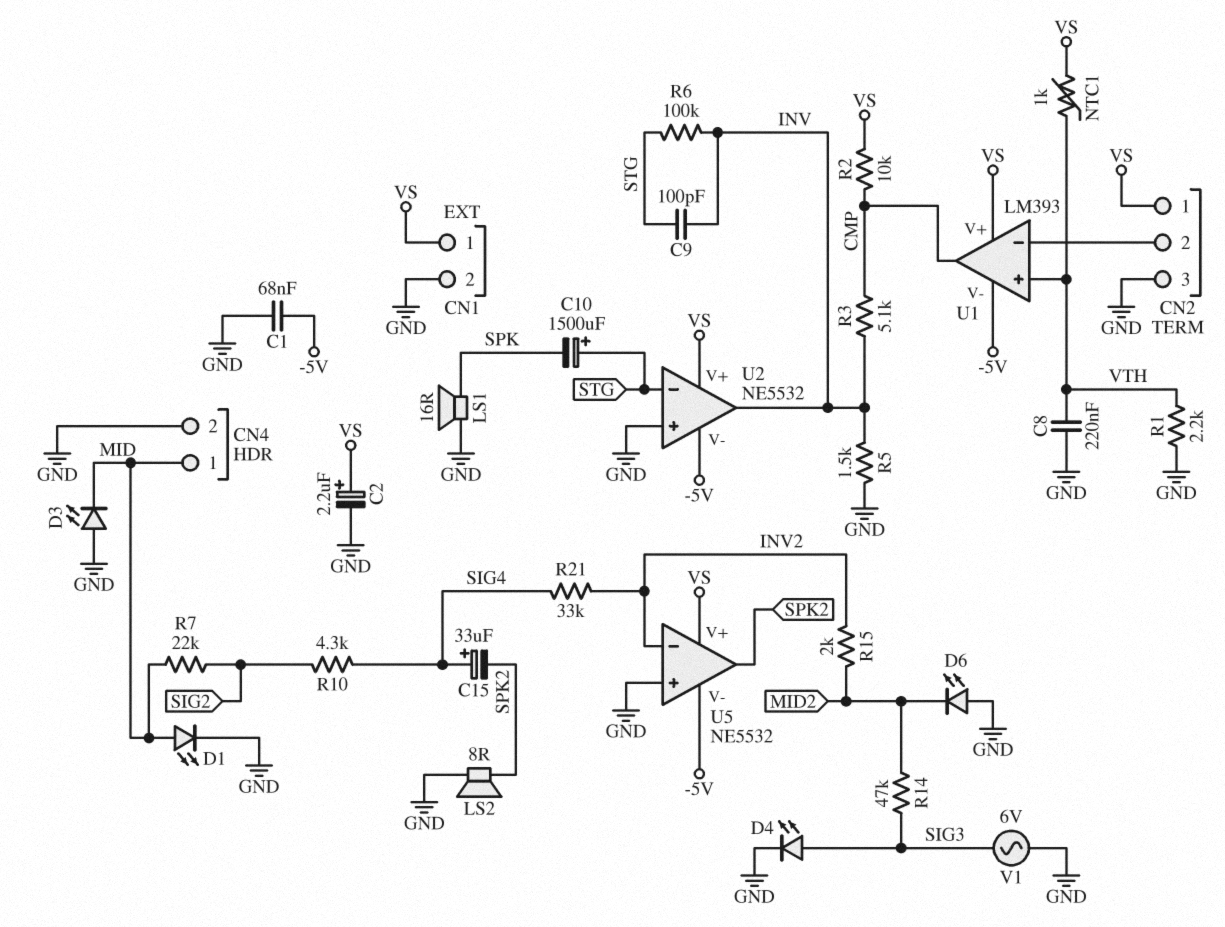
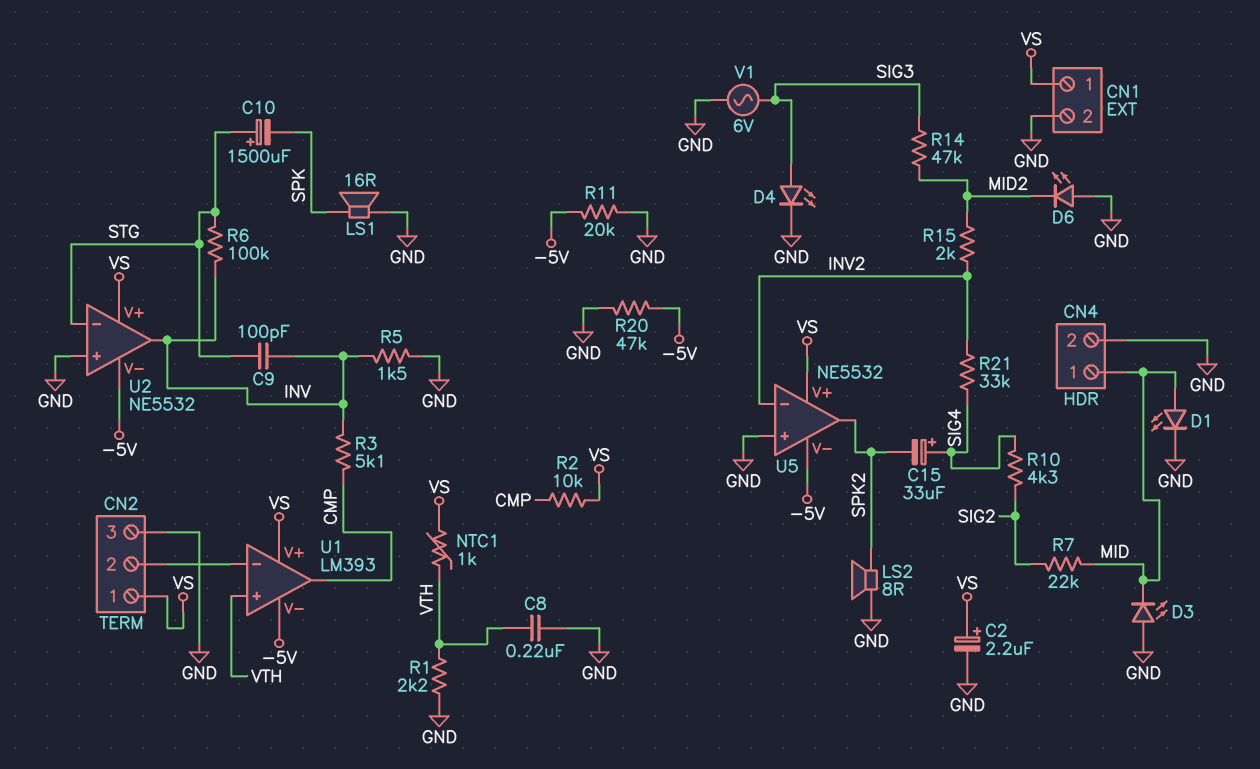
C1: 68nF (-5V, GND) -> none
R11: none -> 20k (-5V, GND)
R20: none -> 47k (-5V, GND)

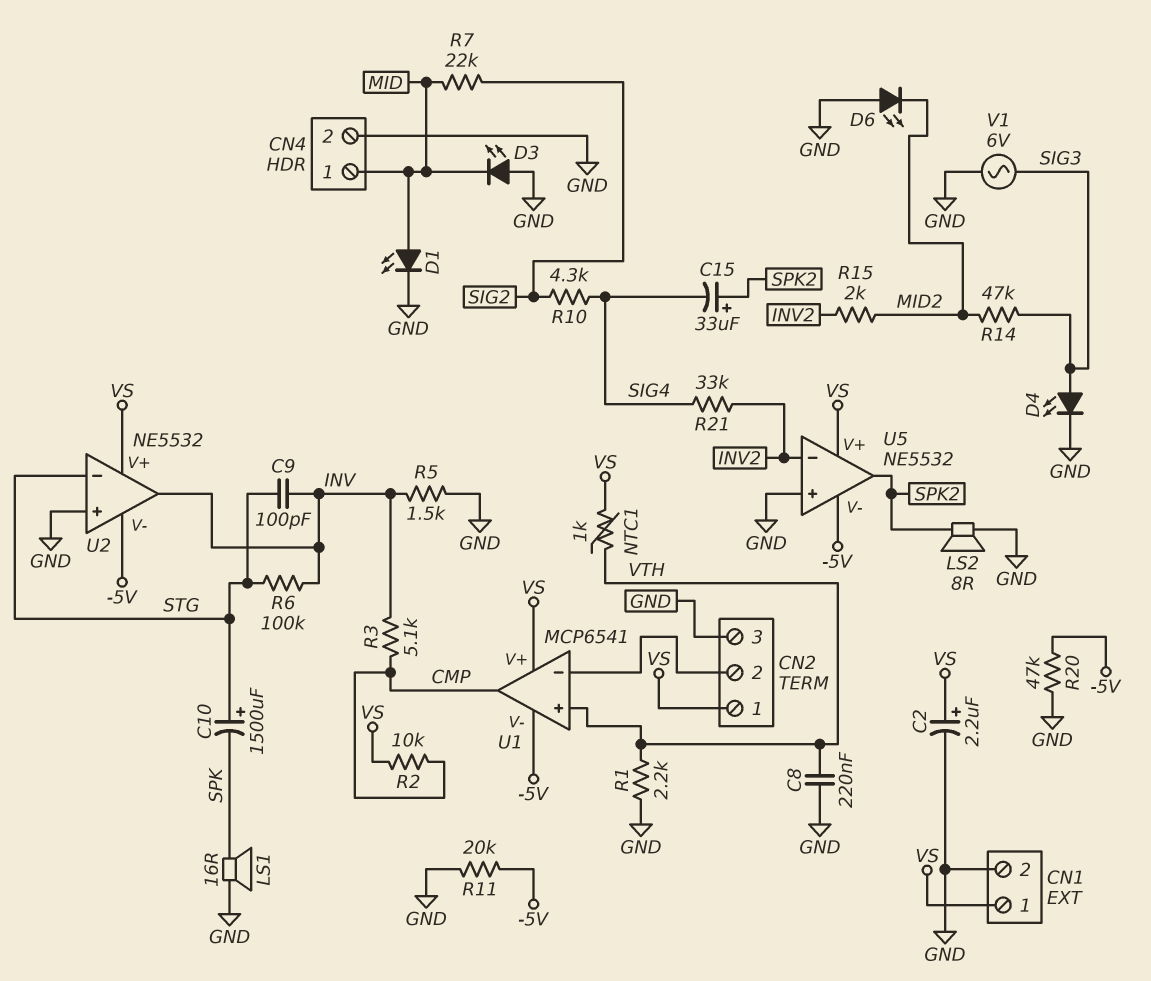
C15: 33uF (plus SIG4, minus SPK2) -> 33uF (plus SPK2, minus SIG4)
U1: LM393 -> MCP6541

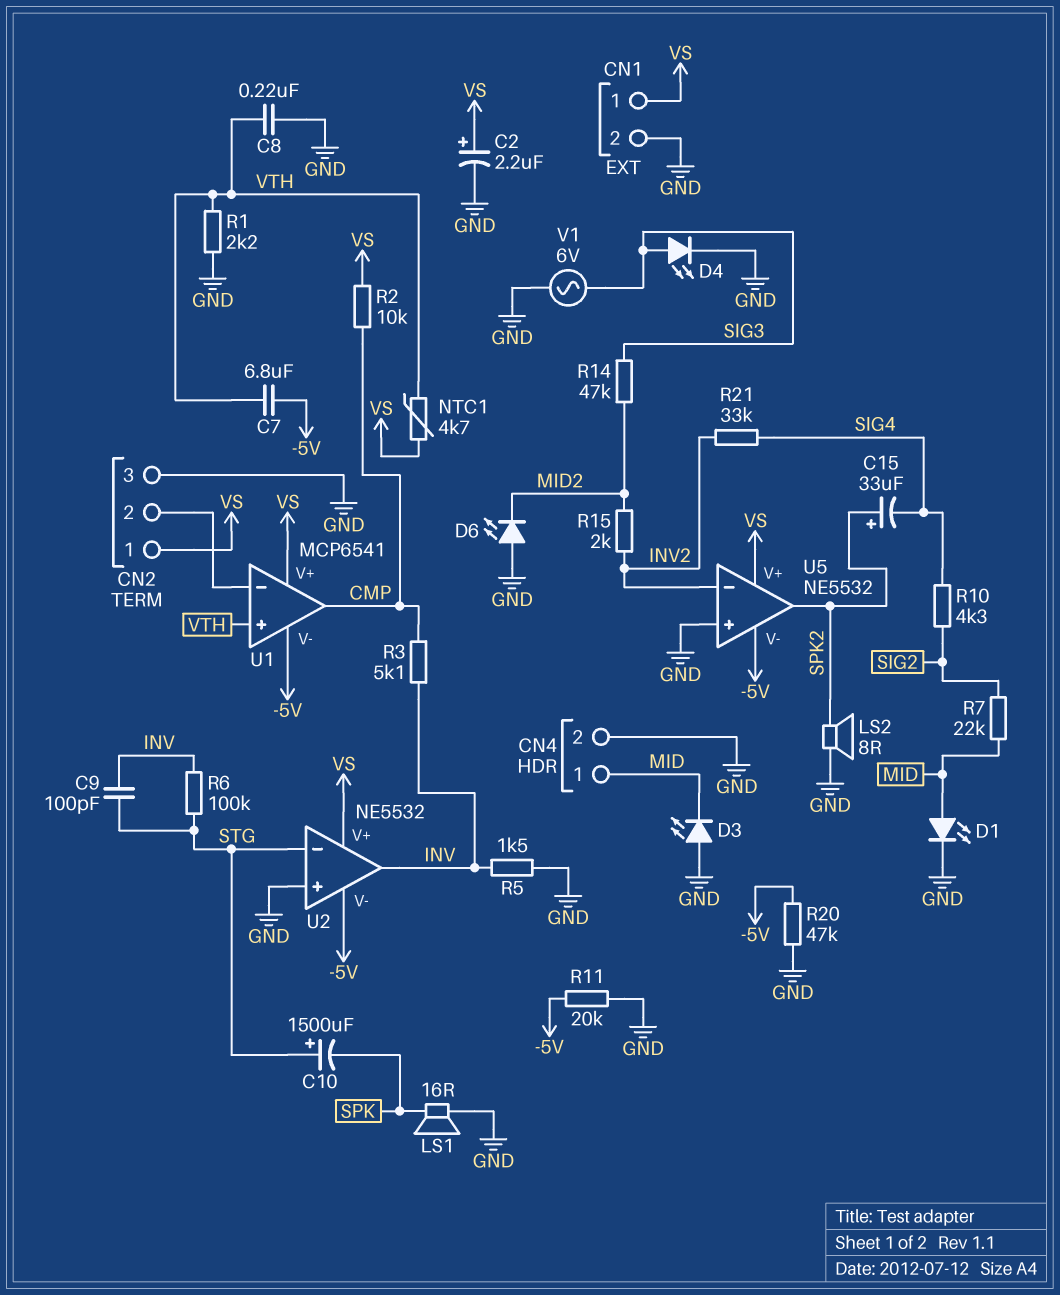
C7: none -> 6.8uF (-5V, VTH)
NTC1: 1k (VS, VTH) -> 4.7k (VS, VTH)

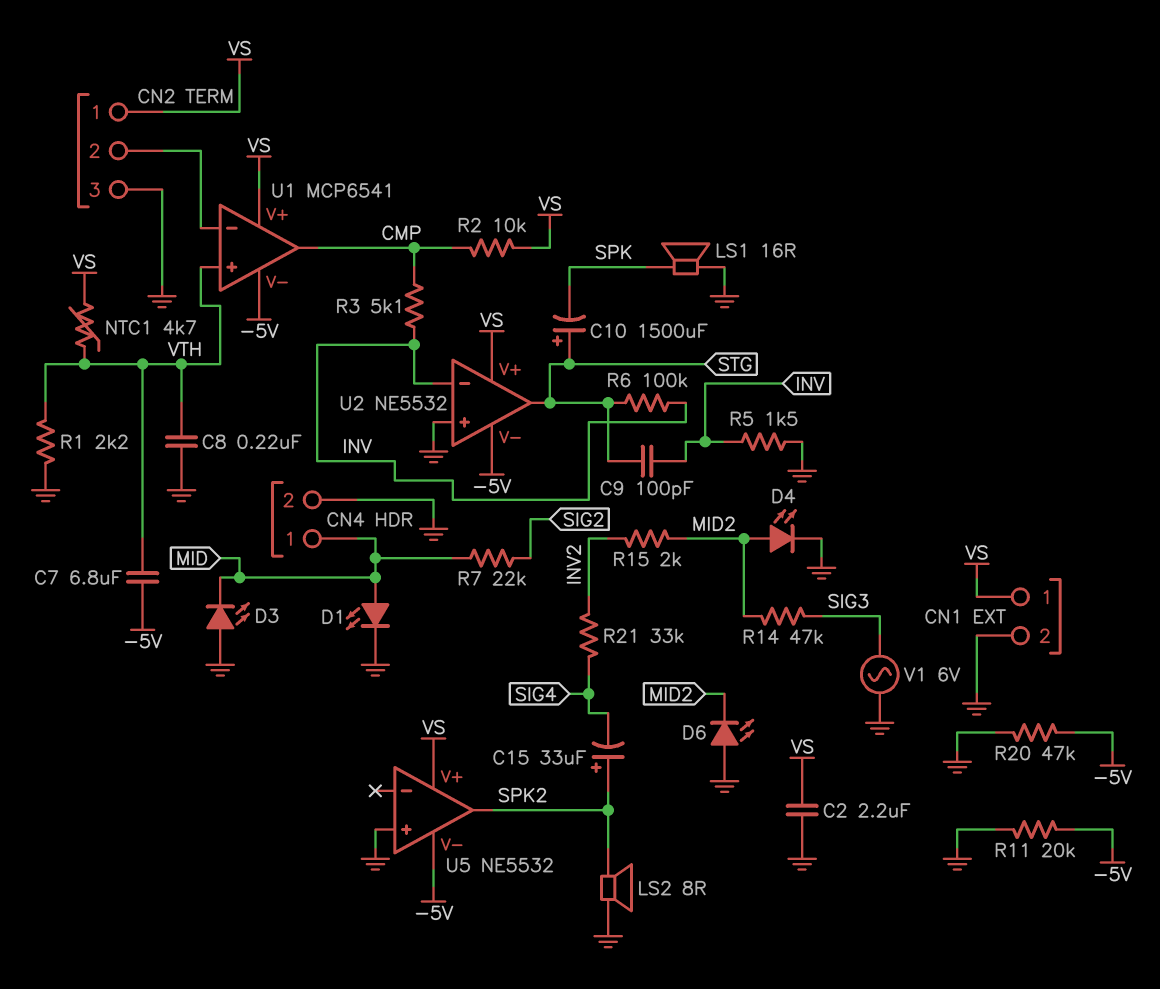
C2: 2.2uF (plus VS, minus GND) -> 2.2uF (GND, VS)
D4: LED (A SIG3, K GND) -> LED (A MID2, K GND)
R10: 4.3k (SIG2, SIG4) -> none
U2 pin in-: STG -> INV
U2 pin out: INV -> STG
U5 pin in-: INV2 -> none

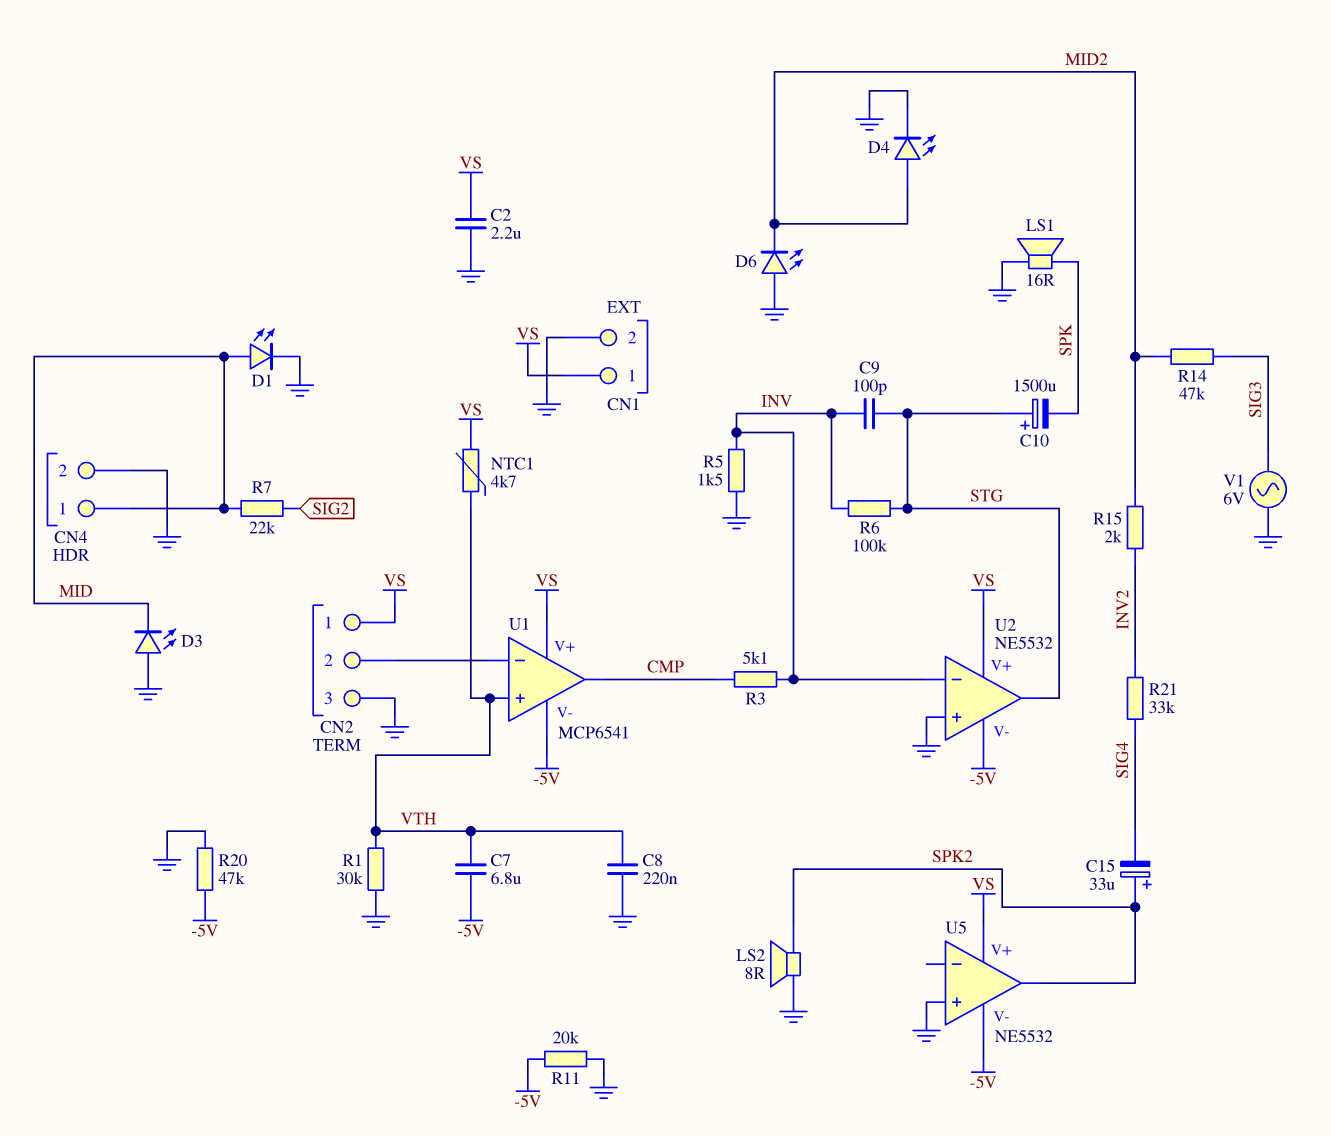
R1: 2.2k (GND, VTH) -> 30k (GND, VTH)
R2: 10k (CMP, VS) -> none

